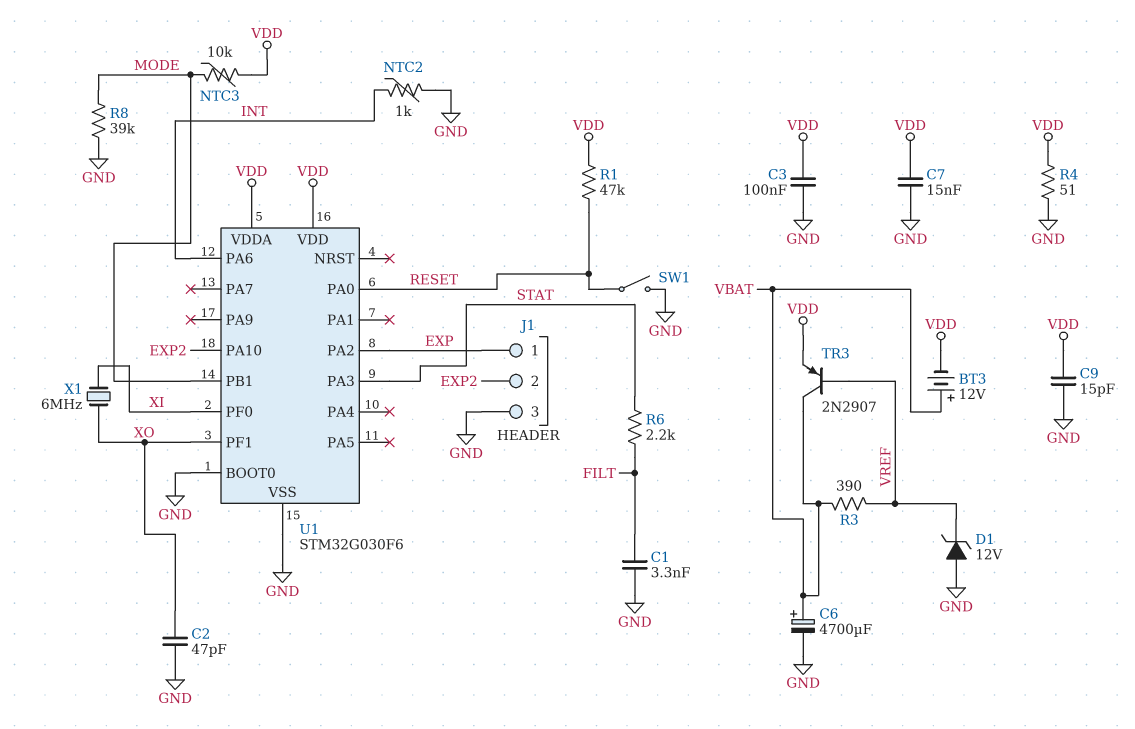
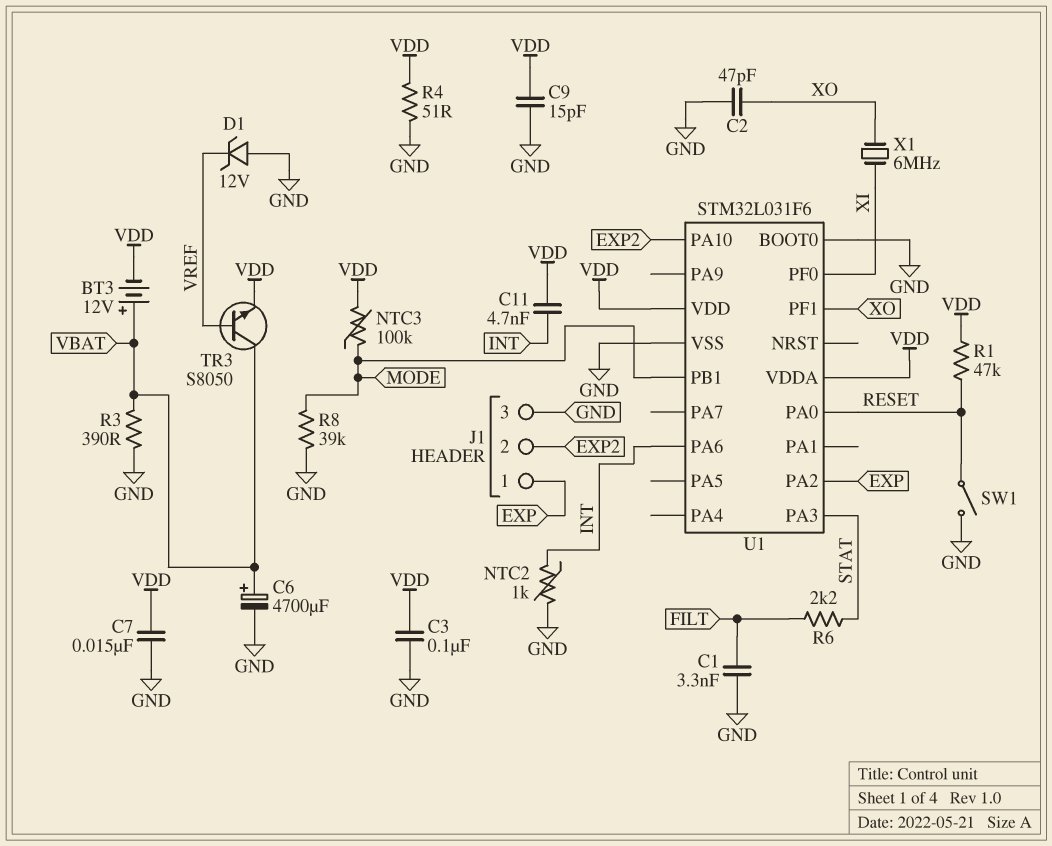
C11: none -> 4.7nF (INT, VDD)
NTC3: 10k (MODE, VDD) -> 100k (MODE, VDD)
R3: 390 (VBAT, VREF) -> 390 (GND, VBAT)
TR3: PNP 2N2907 (B VREF, C VBAT, E VDD) -> NPN S8050 (B VREF, C VBAT, E VDD)
U1: STM32G030F6 -> STM32L031F6

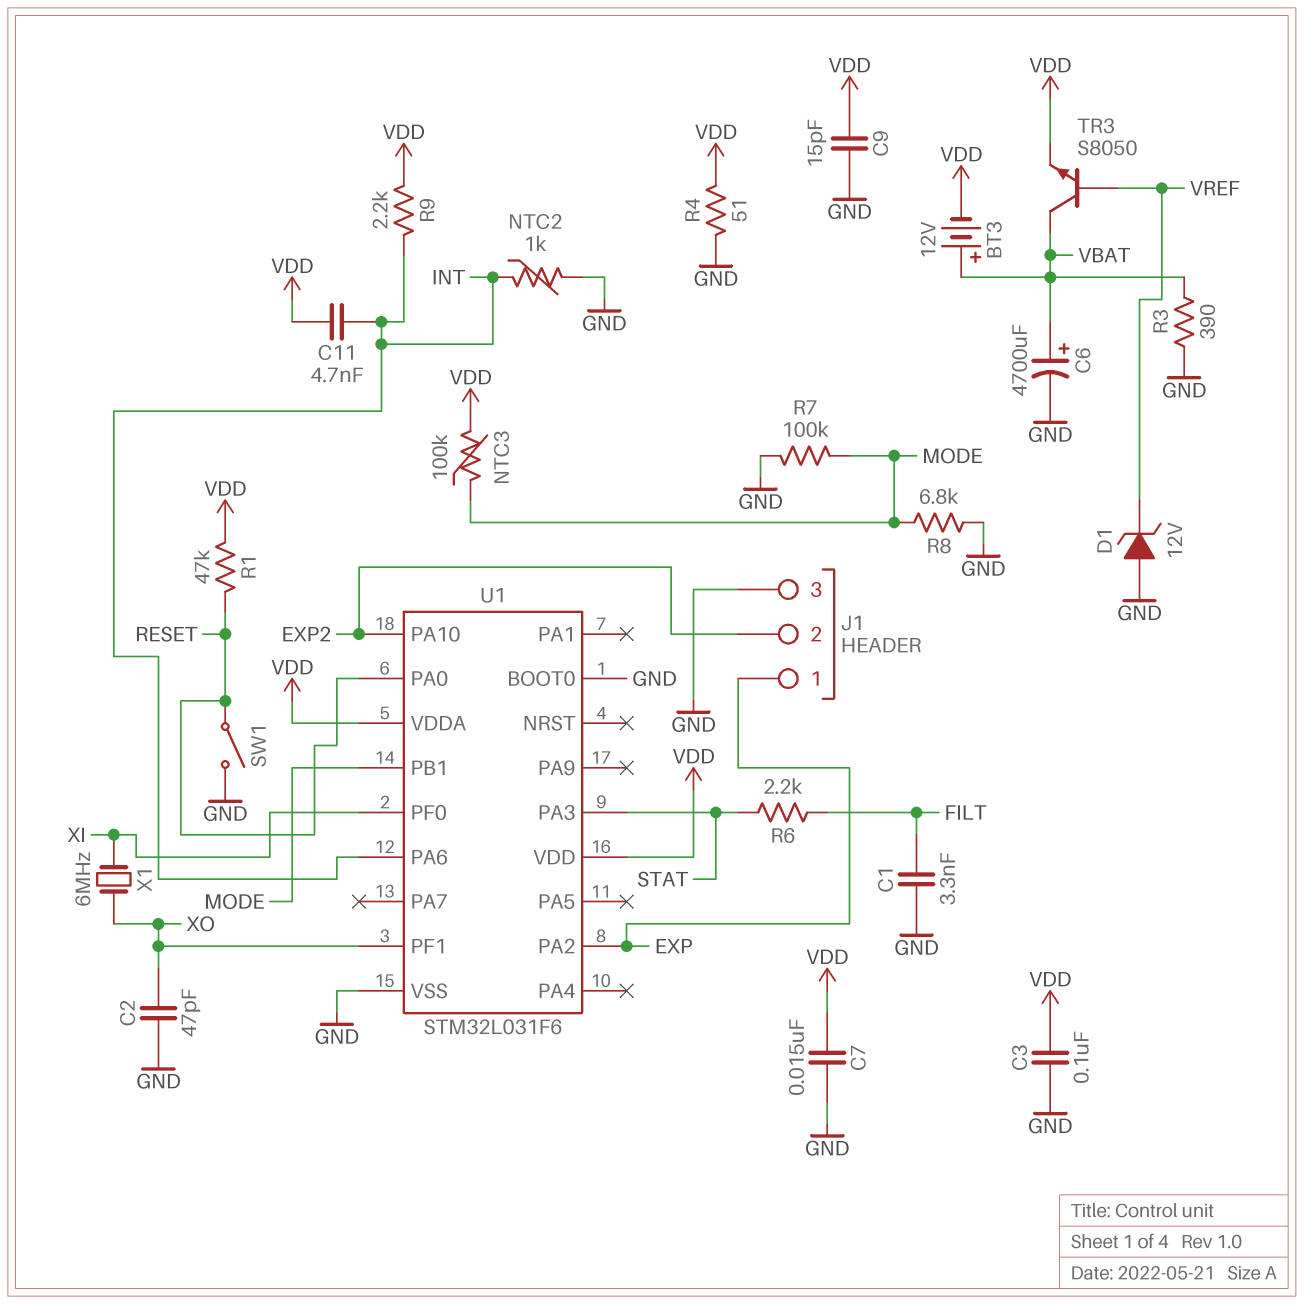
R7: none -> 100k (GND, MODE)
R8: 39k (GND, MODE) -> 6.8k (GND, MODE)
R9: none -> 2.2k (INT, VDD)

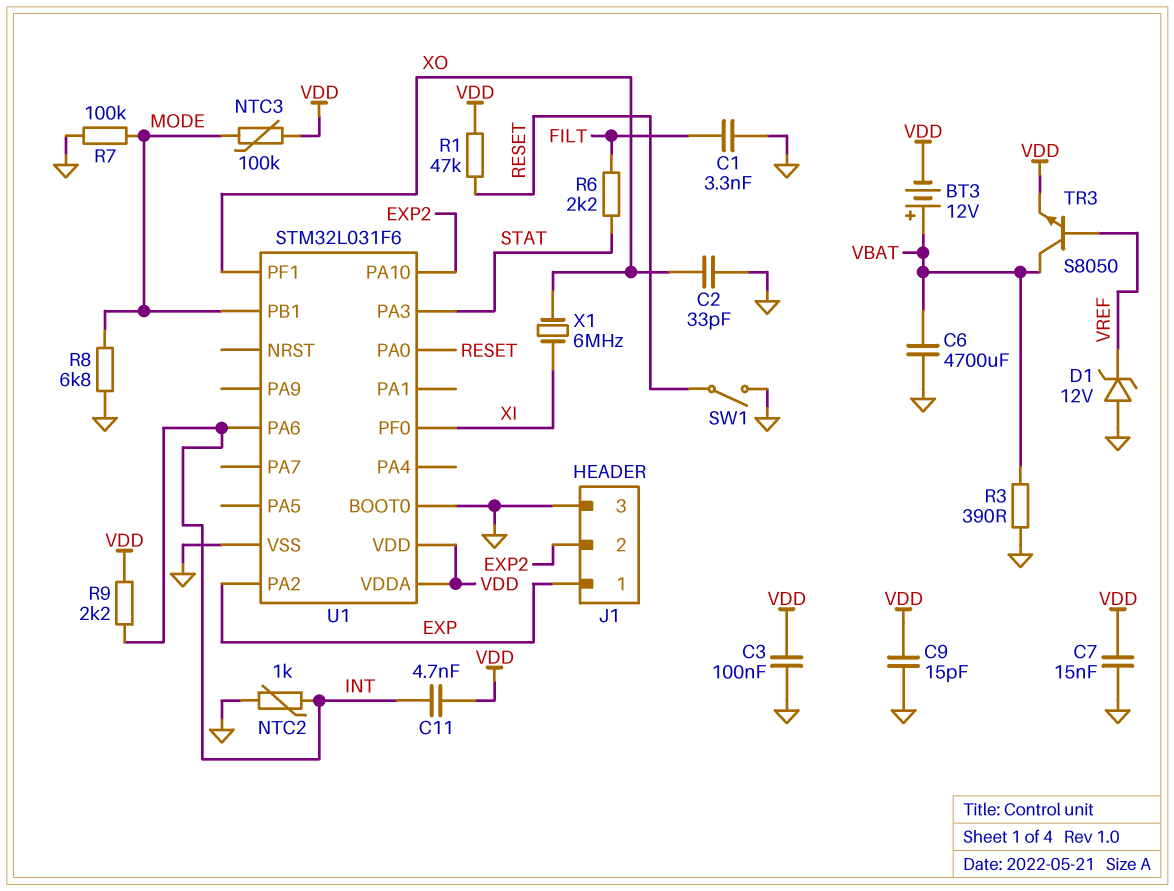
C2: 47pF (GND, XO) -> 33pF (GND, XO)
C6: 4700uF (plus VBAT, minus GND) -> 4700uF (GND, VBAT)
R4: 51 (GND, VDD) -> none

